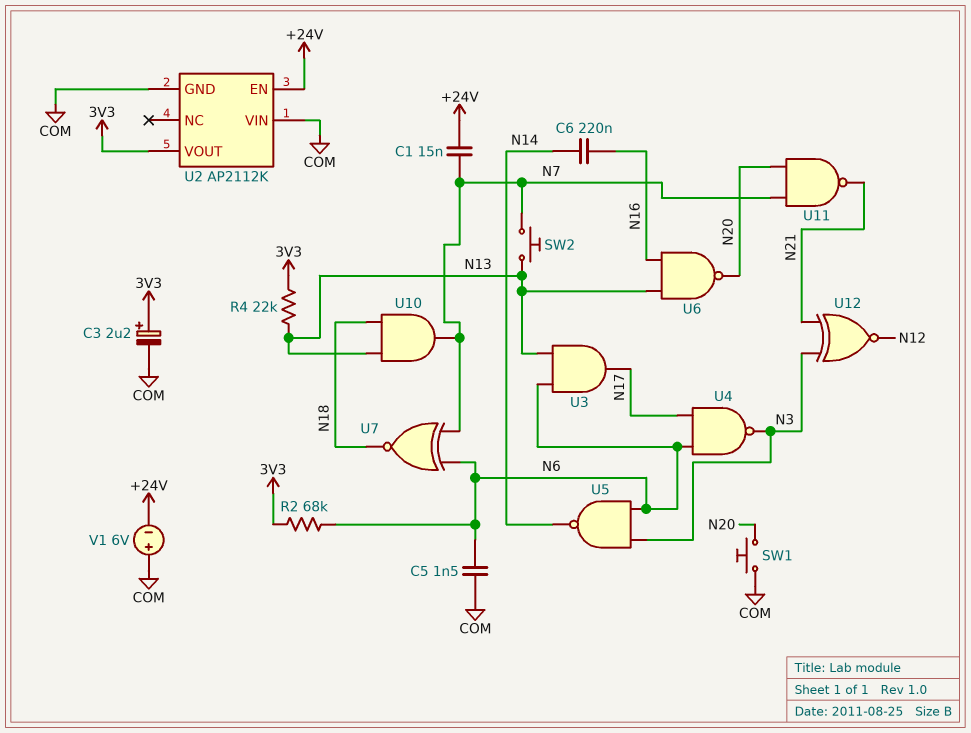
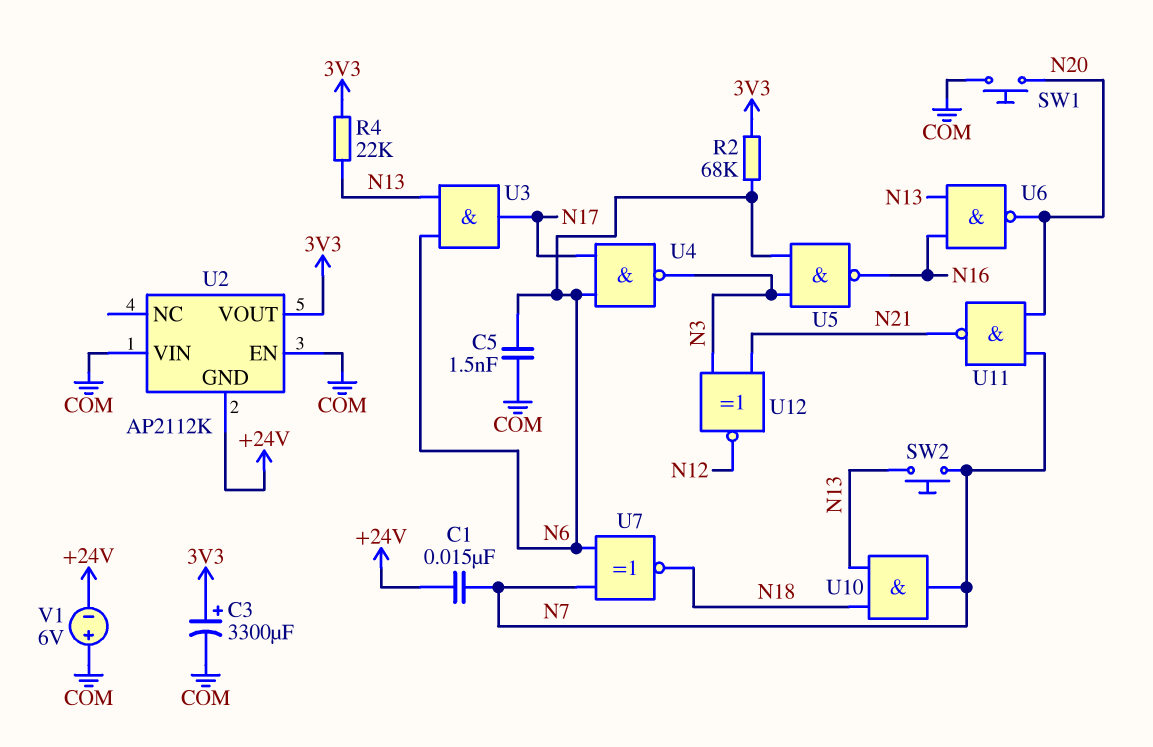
C3: 2.2uF (plus 3V3, minus COM) -> 3300uF (plus 3V3, minus COM)
C6: 220nF (N14, N16) -> none
U2 pin EN: +24V -> COM
U2 pin GND: COM -> +24V
U5: NAND (in N3, in N6, out N14) -> NAND (in N3, in N6, out N16)

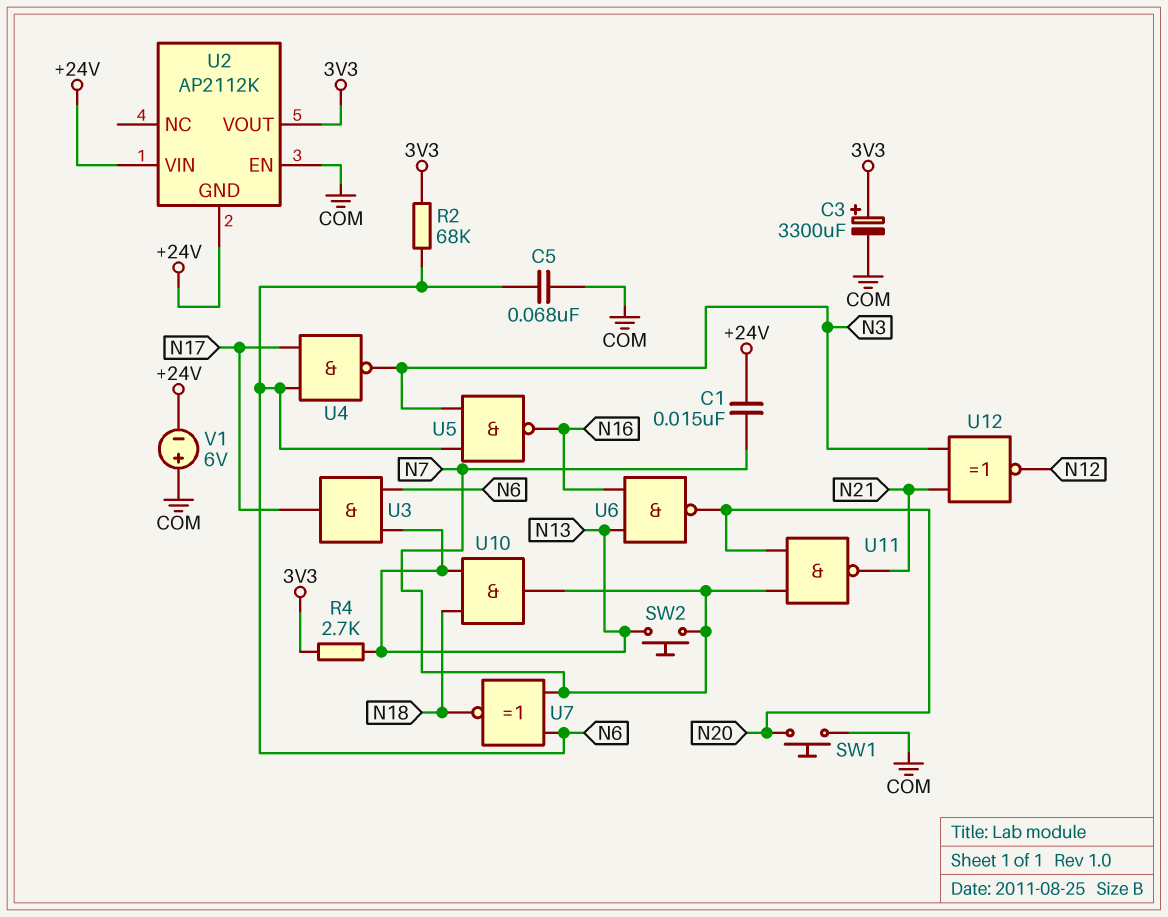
C5: 1.5nF (COM, N6) -> 68nF (COM, N6)
R4: 22k (3V3, N13) -> 2.7k (3V3, N13)
U2 pin VIN: COM -> +24V

